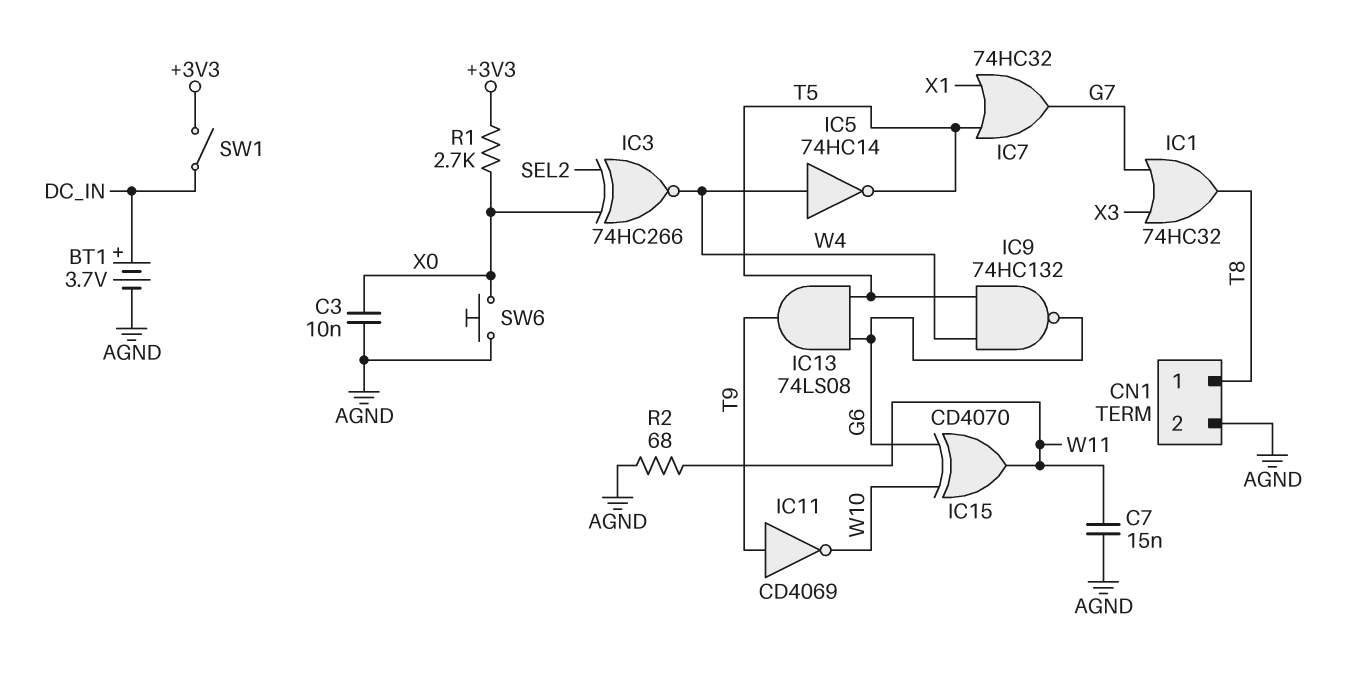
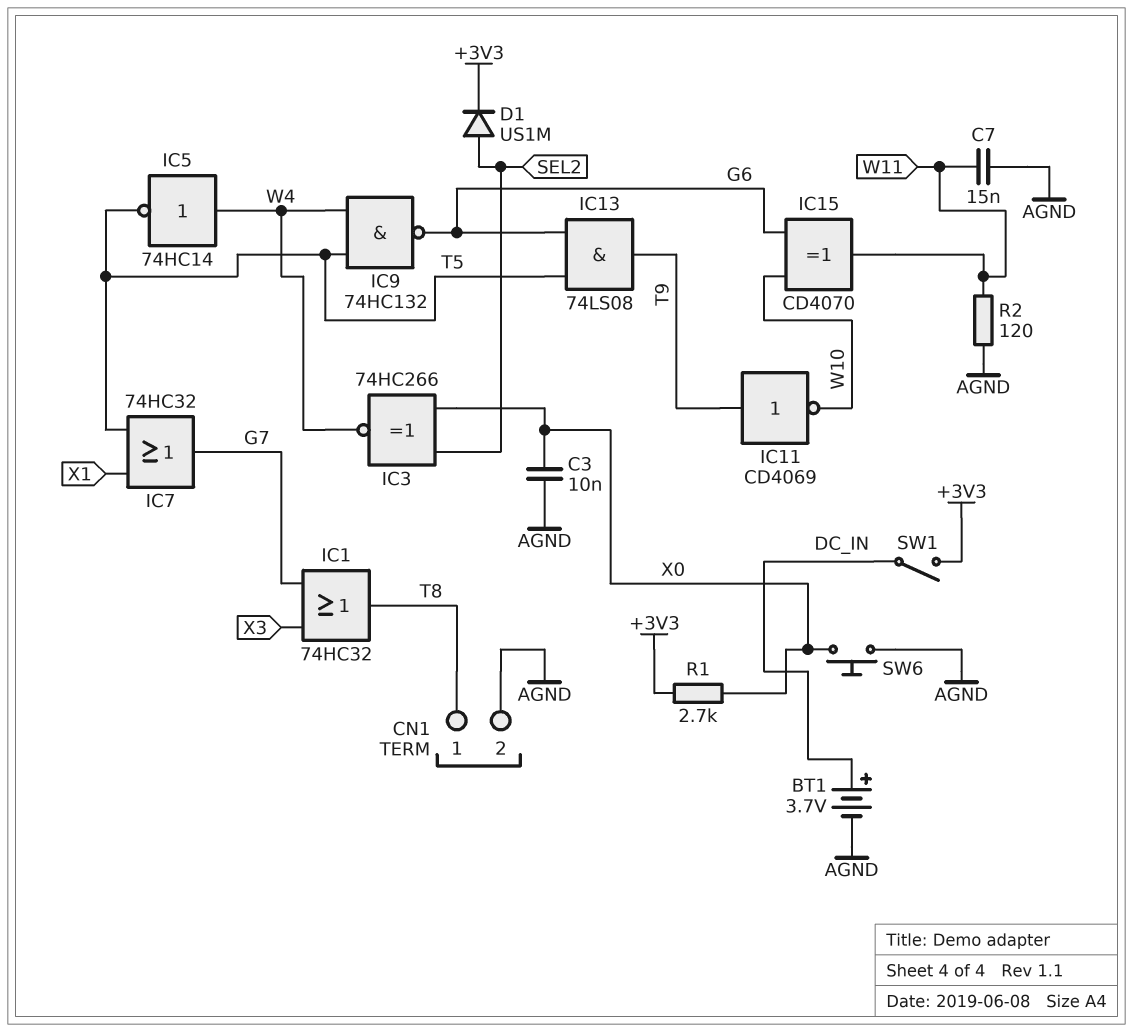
D1: none -> diode US1M (A SEL2, K +3V3)
R2: 68 (AGND, W11) -> 120 (AGND, W11)

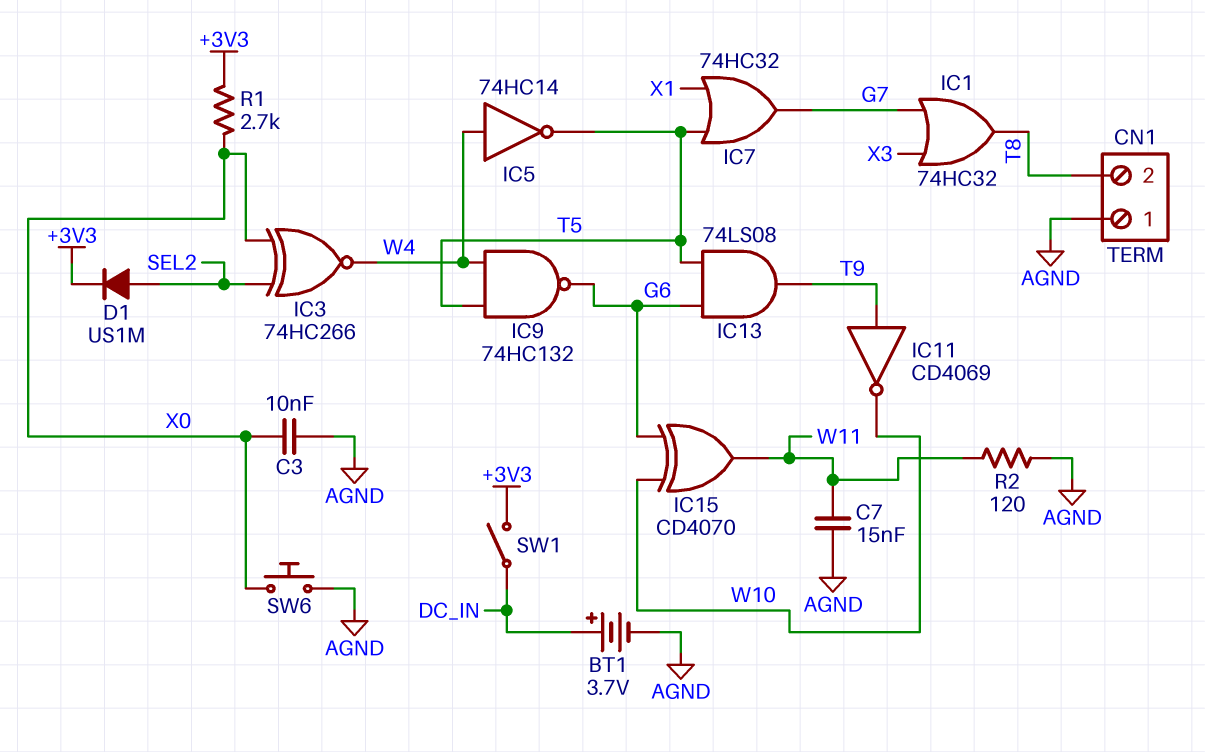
CN1 pin 1: T8 -> AGND
CN1 pin 2: AGND -> T8

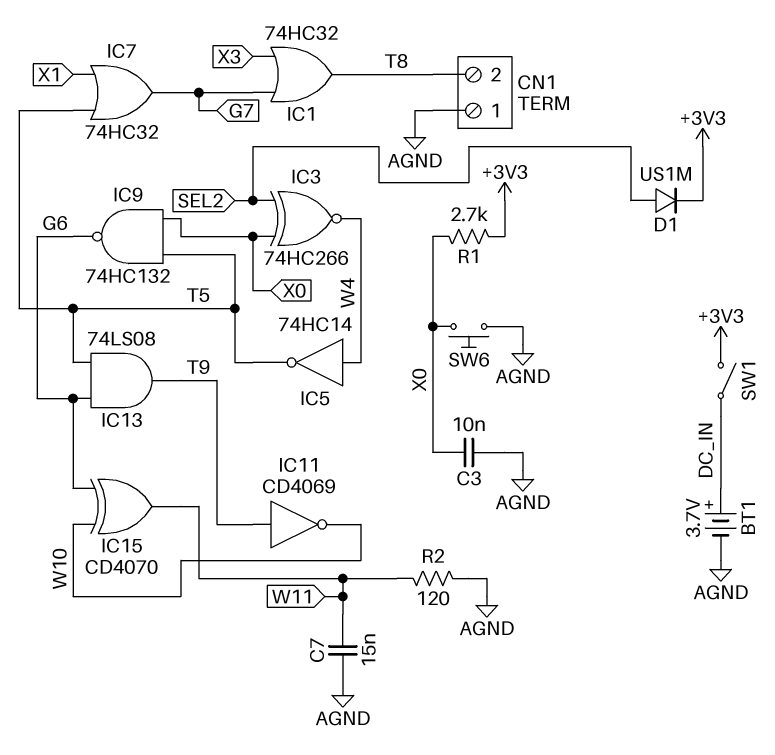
IC9: NAND 74HC132 (in T5, in W4, out G6) -> NAND 74HC132 (in T5, in X0, out G6)

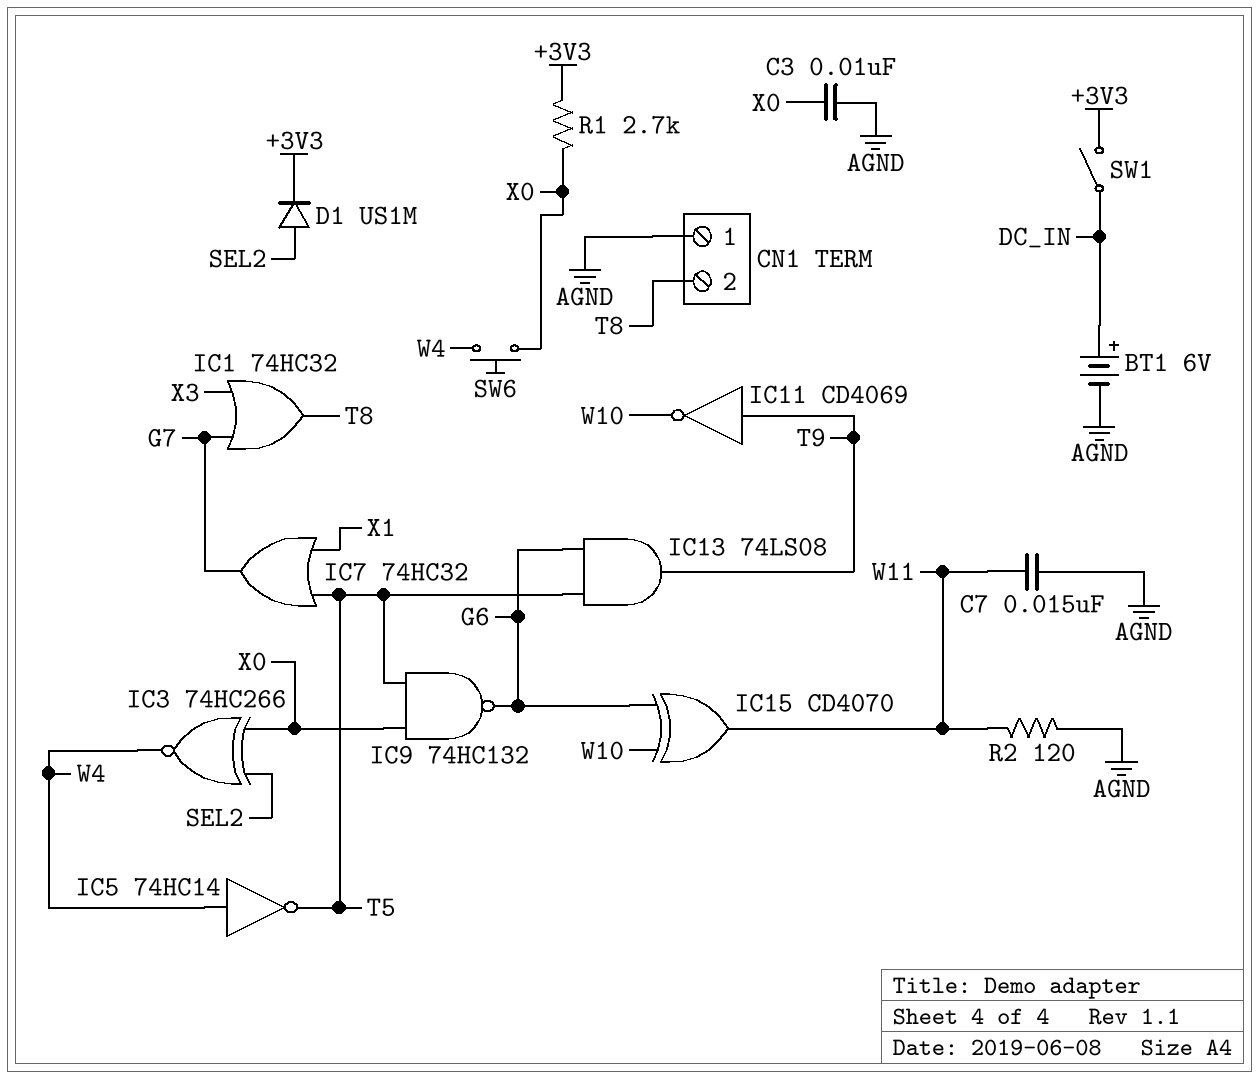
BT1: 3.7V (plus DC_IN, minus AGND) -> 6V (plus DC_IN, minus AGND)
SW6: button (AGND, X0) -> button (W4, X0)

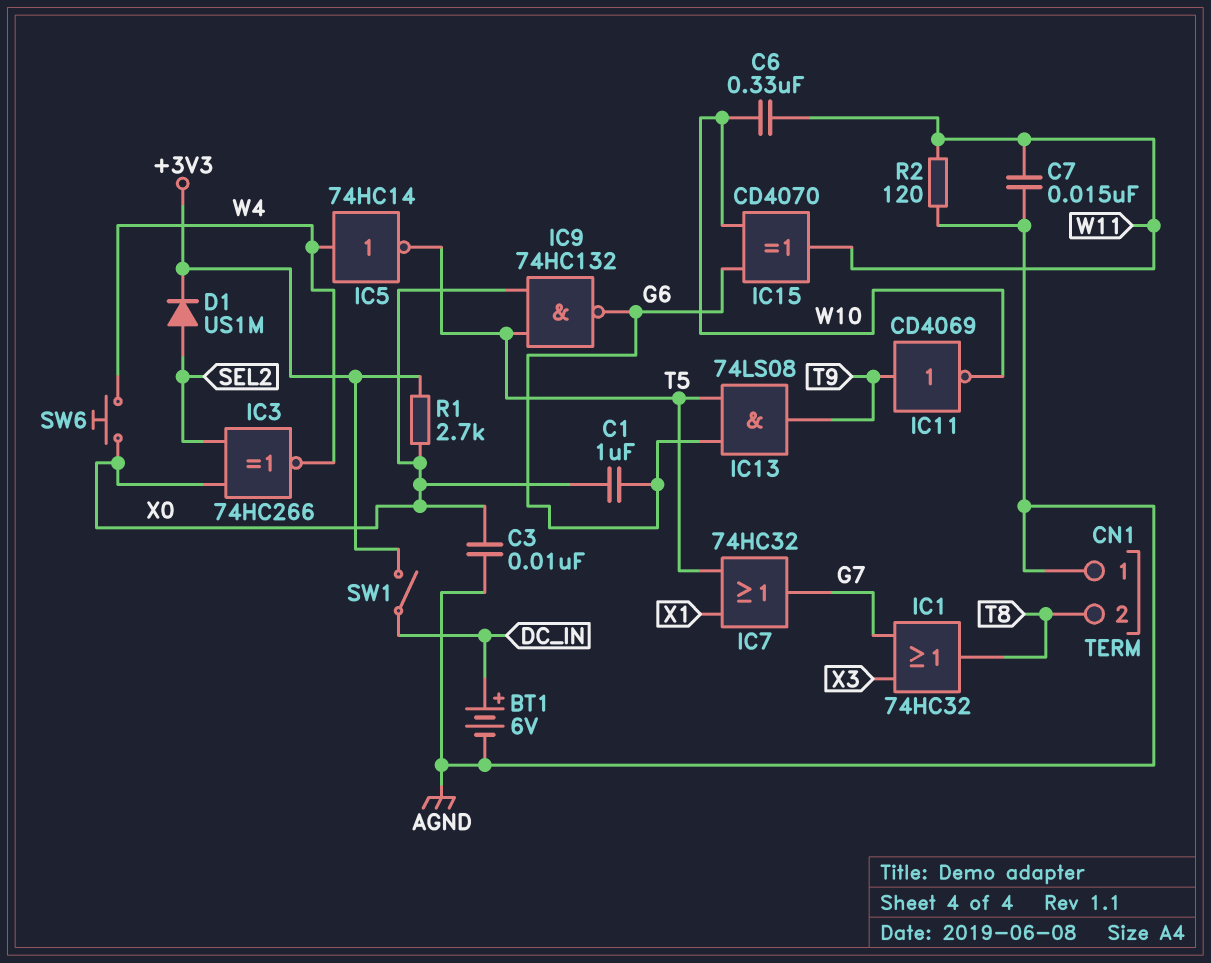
C1: none -> 1uF (G6, X0)
C6: none -> 330nF (W10, W11)

